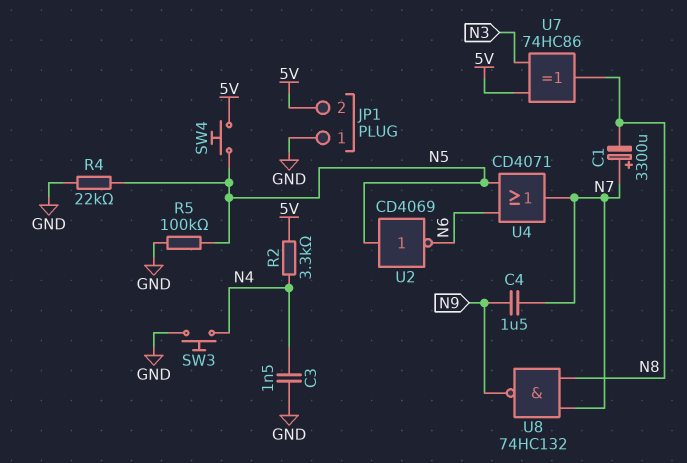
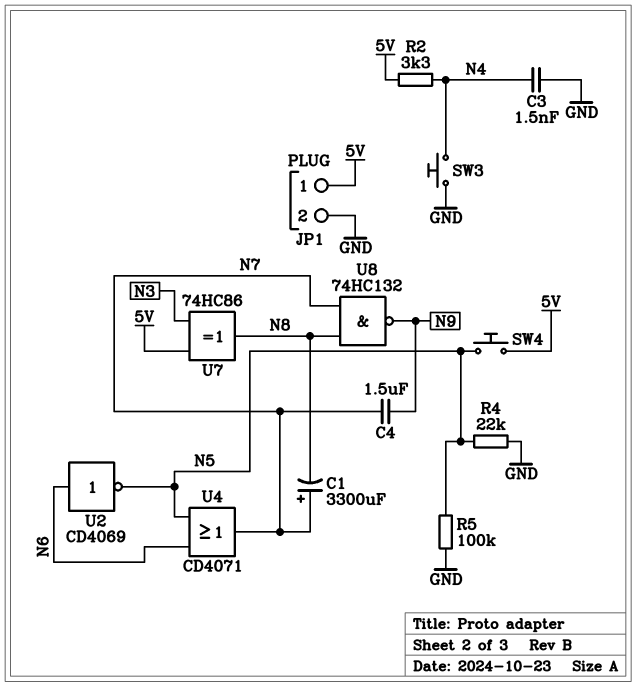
JP1 pin 1: GND -> 5V
JP1 pin 2: 5V -> GND
U2: NOT CD4069 (in N5, out N6) -> NOT CD4069 (in N6, out N5)

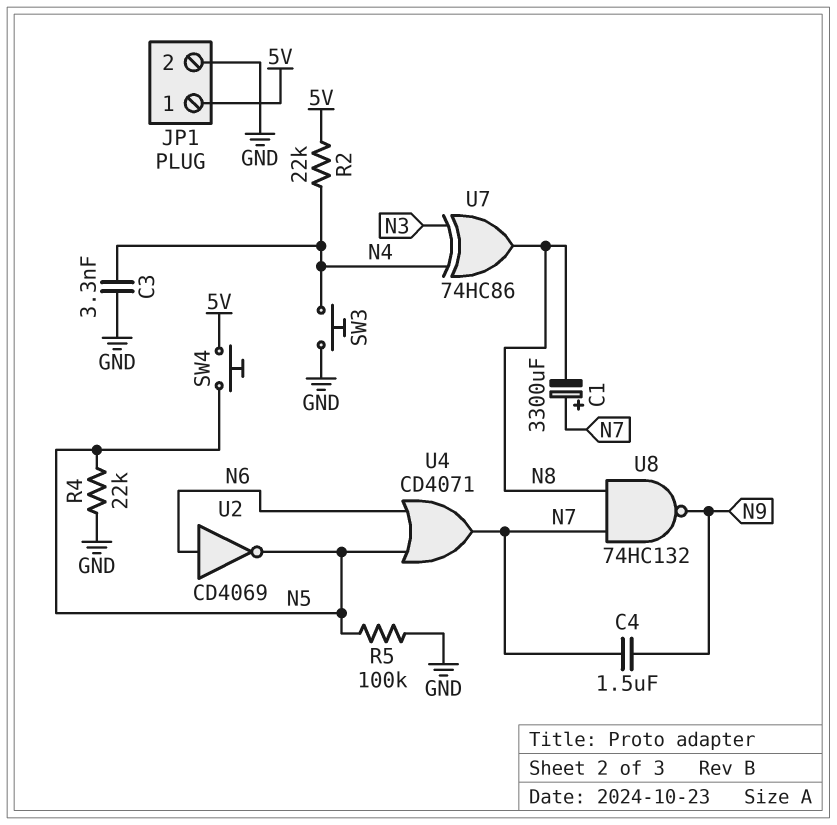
C3: 1.5nF (GND, N4) -> 3.3nF (GND, N4)
R2: 3.3k (5V, N4) -> 22k (5V, N4)
U7: XOR 74HC86 (in 5V, in N3, out N8) -> XOR 74HC86 (in N3, in N4, out N8)

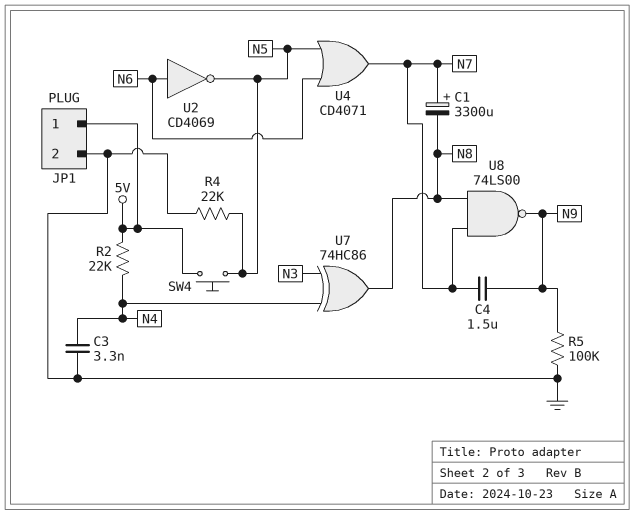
R5: 100k (GND, N5) -> 100k (GND, N9)
SW3: button (GND, N4) -> none
U8: NAND 74HC132 (in N7, in N8, out N9) -> NAND 74LS00 (in N7, in N8, out N9)

